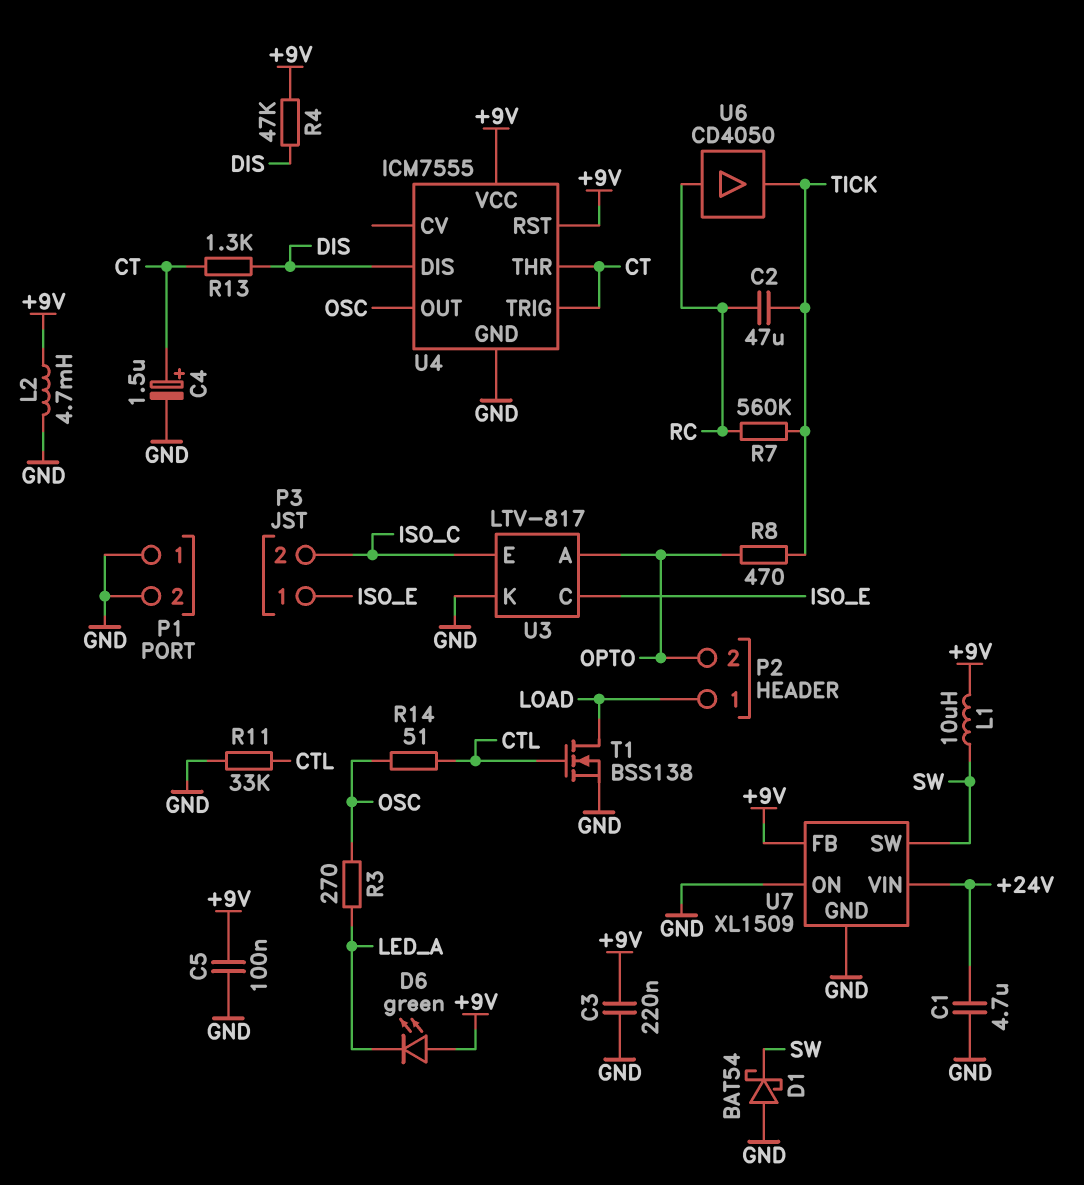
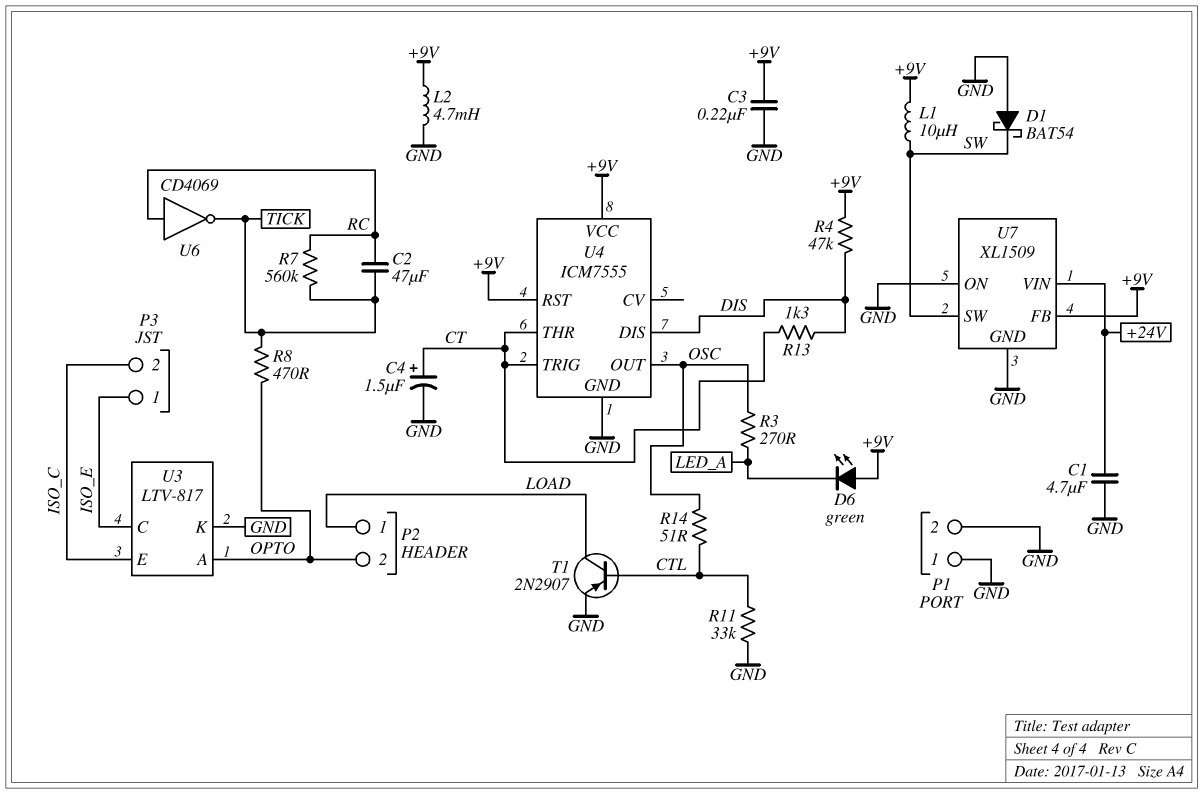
C5: 100nF (+9V, GND) -> none
T1: NMOS BSS138 (G CTL, D LOAD, S GND) -> PNP 2N2907 (B CTL, C LOAD, E GND)
U6: buffer CD4050 (in RC, out TICK) -> NOT CD4069 (in RC, out TICK)

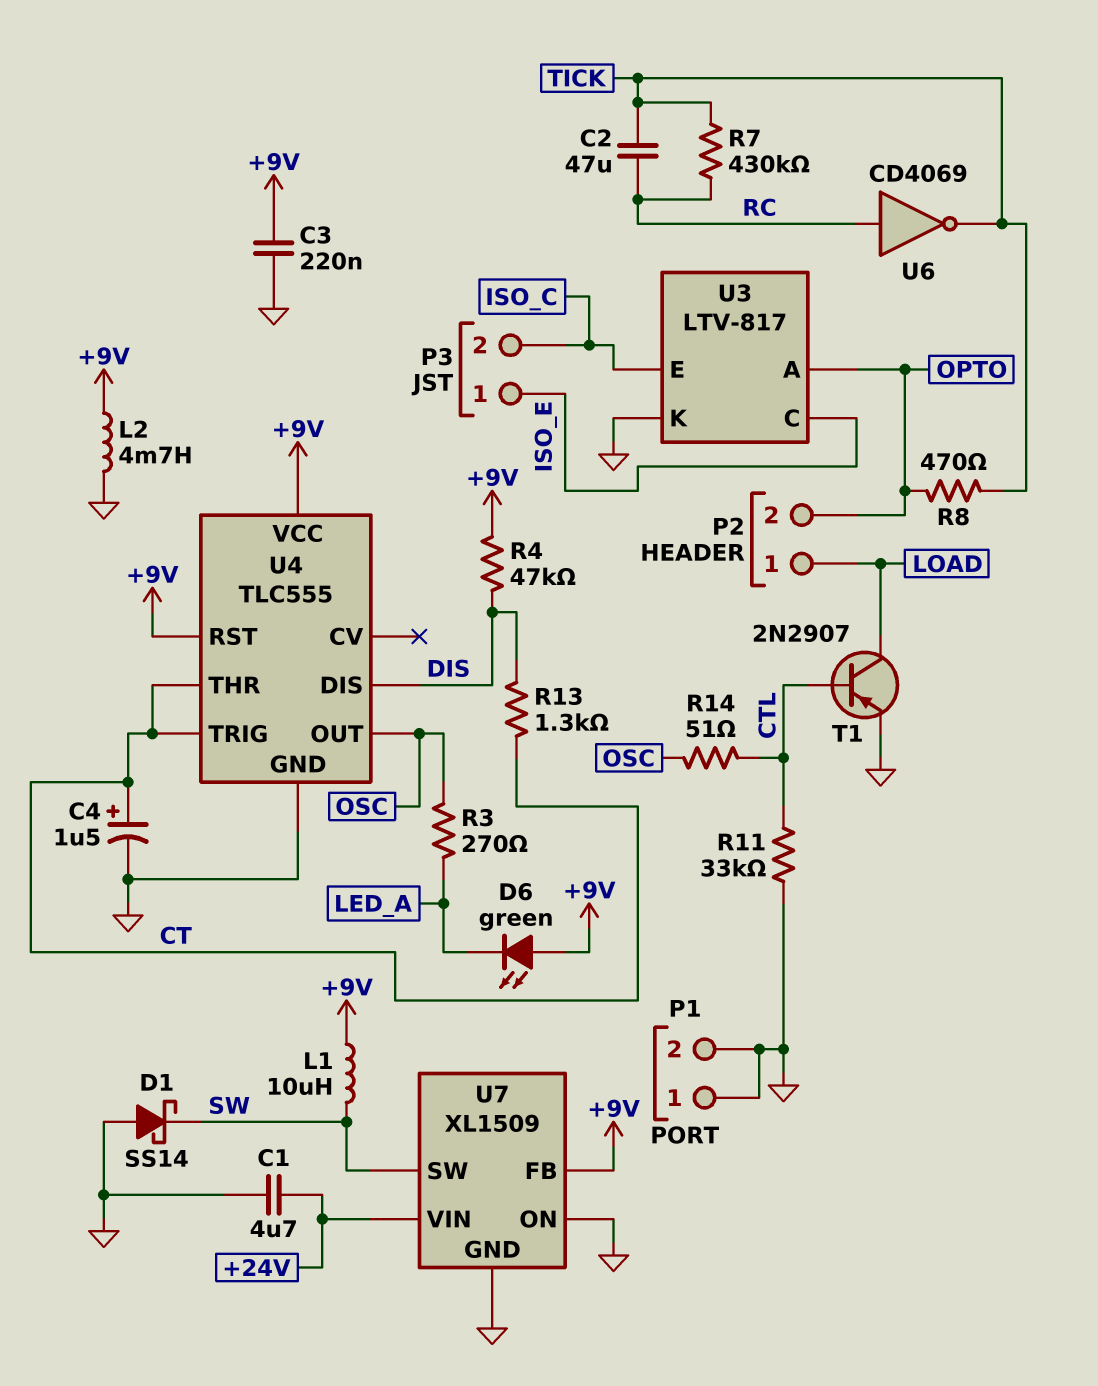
D1: schottky BAT54 (A GND, K SW) -> schottky SS14 (A GND, K SW)
R7: 560k (RC, TICK) -> 430k (RC, TICK)
U4: ICM7555 -> TLC555

